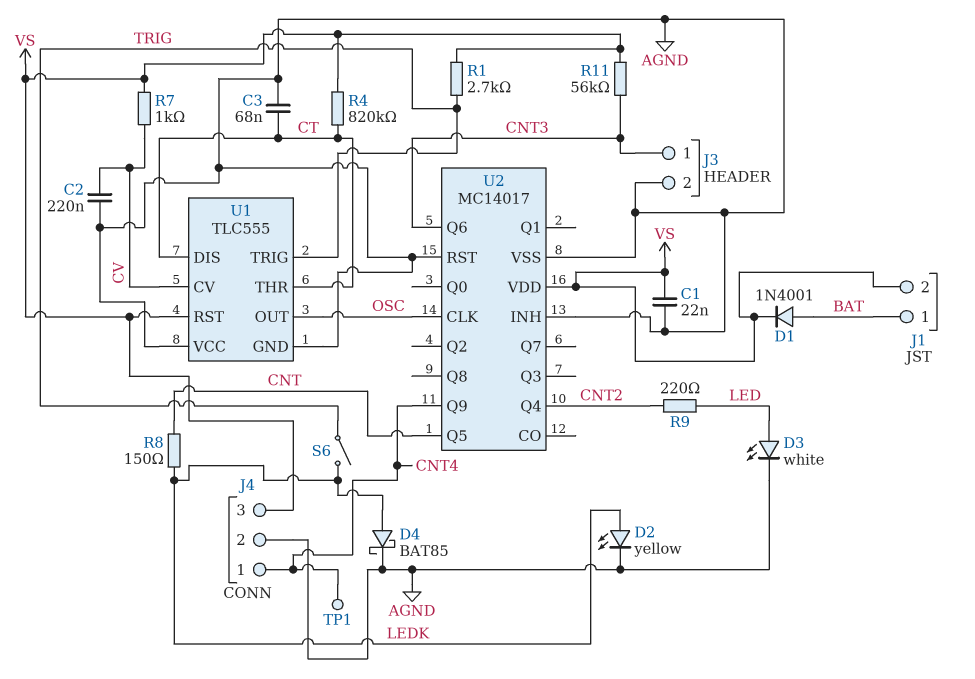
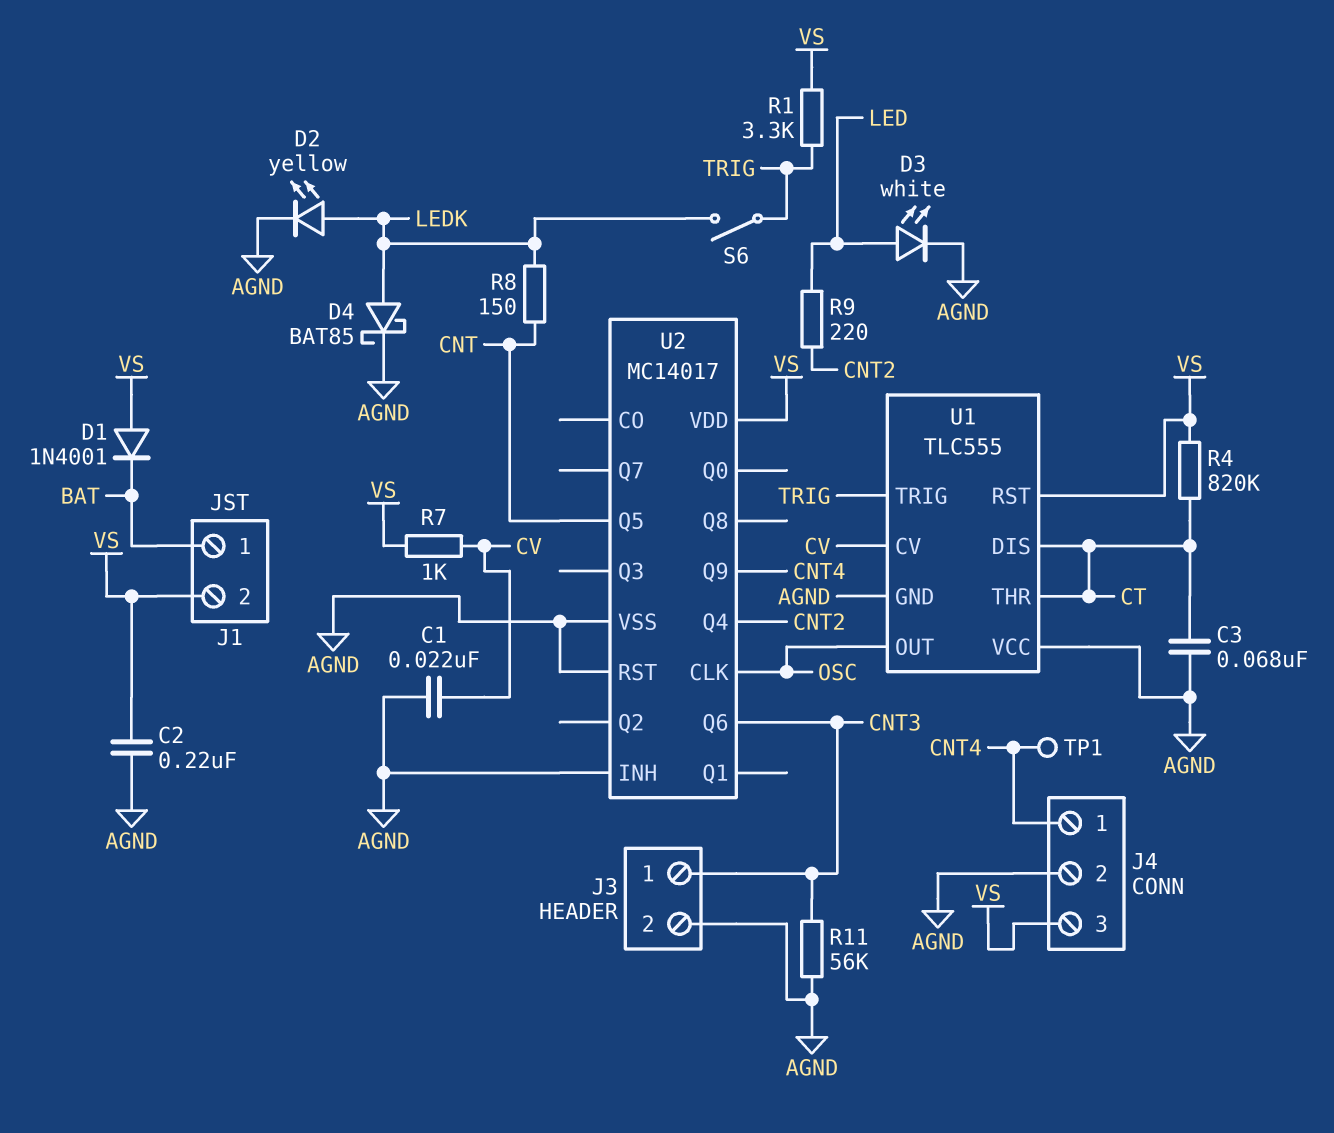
C1: 22nF (AGND, VS) -> 22nF (AGND, CV)
C2: 220nF (AGND, CV) -> 220nF (AGND, VS)
D1: diode 1N4001 (A BAT, K VS) -> diode 1N4001 (A VS, K BAT)
R1: 2.7k (TRIG, VS) -> 3.3k (TRIG, VS)
R11: 56k (CNT3, VS) -> 56k (AGND, CNT3)

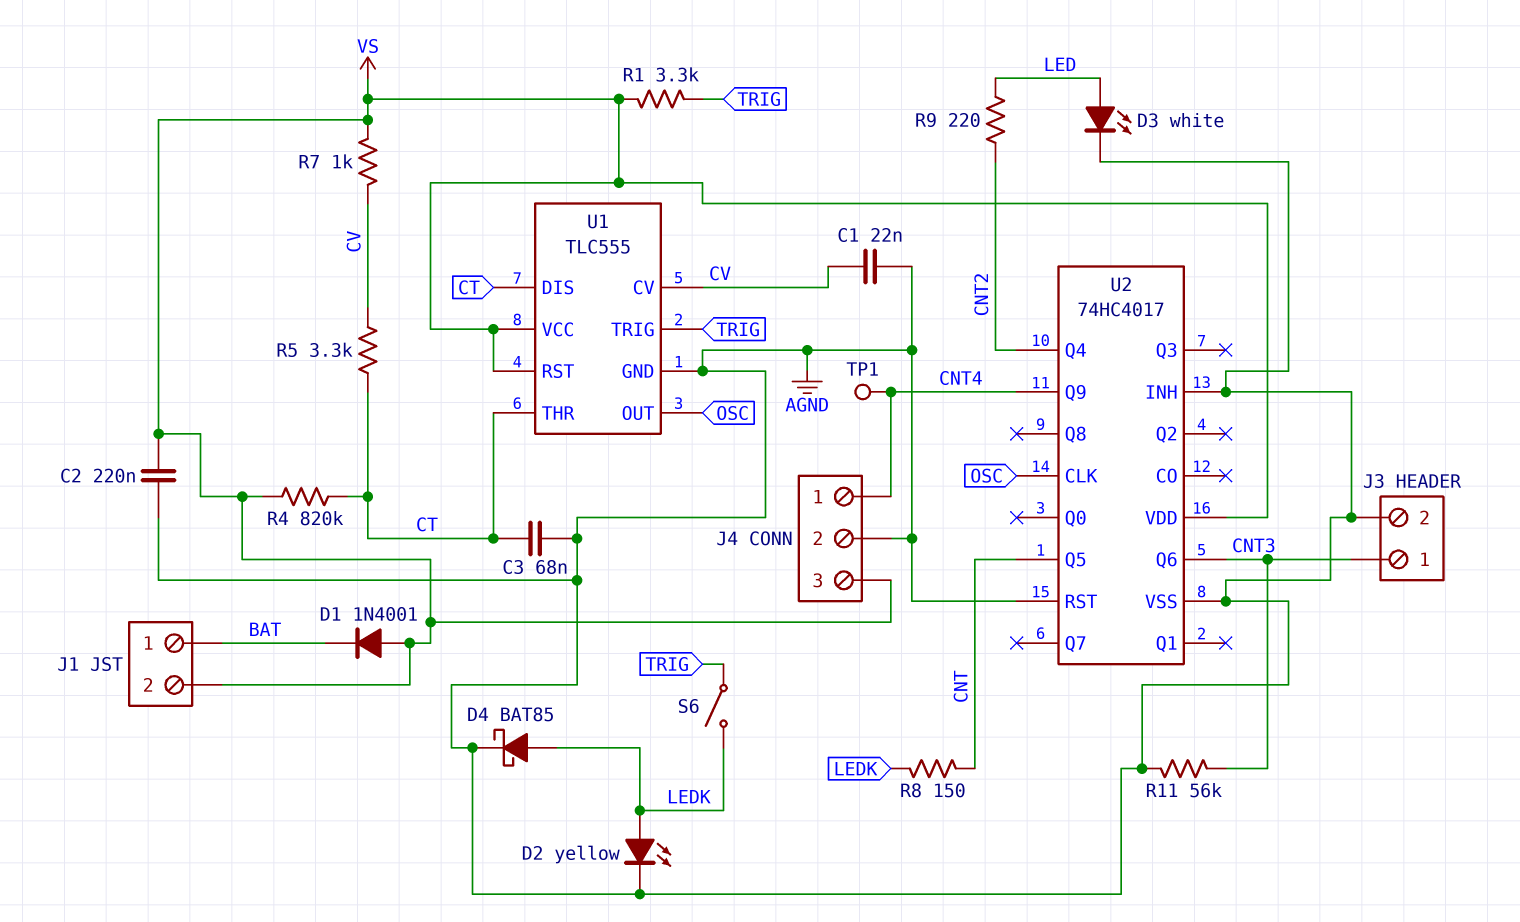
R5: none -> 3.3k (CT, CV)
U1 pin VCC: AGND -> VS
U2: MC14017 -> 74HC4017

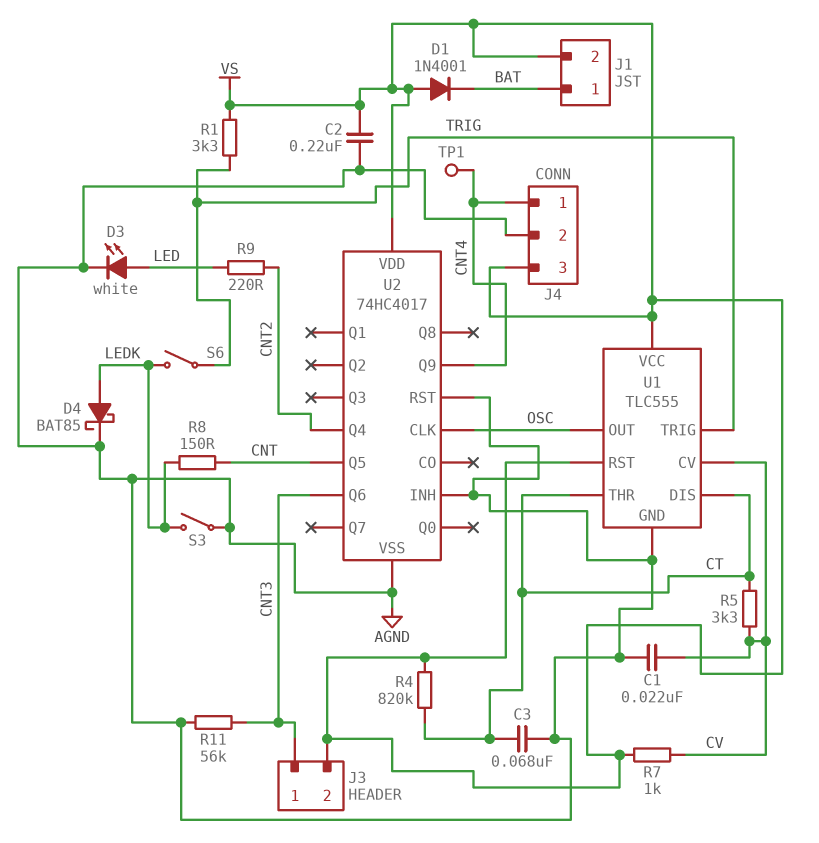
D2: LED yellow (A LEDK, K AGND) -> none
J3 pin 2: AGND -> VS
S3: none -> switch (AGND, LEDK)

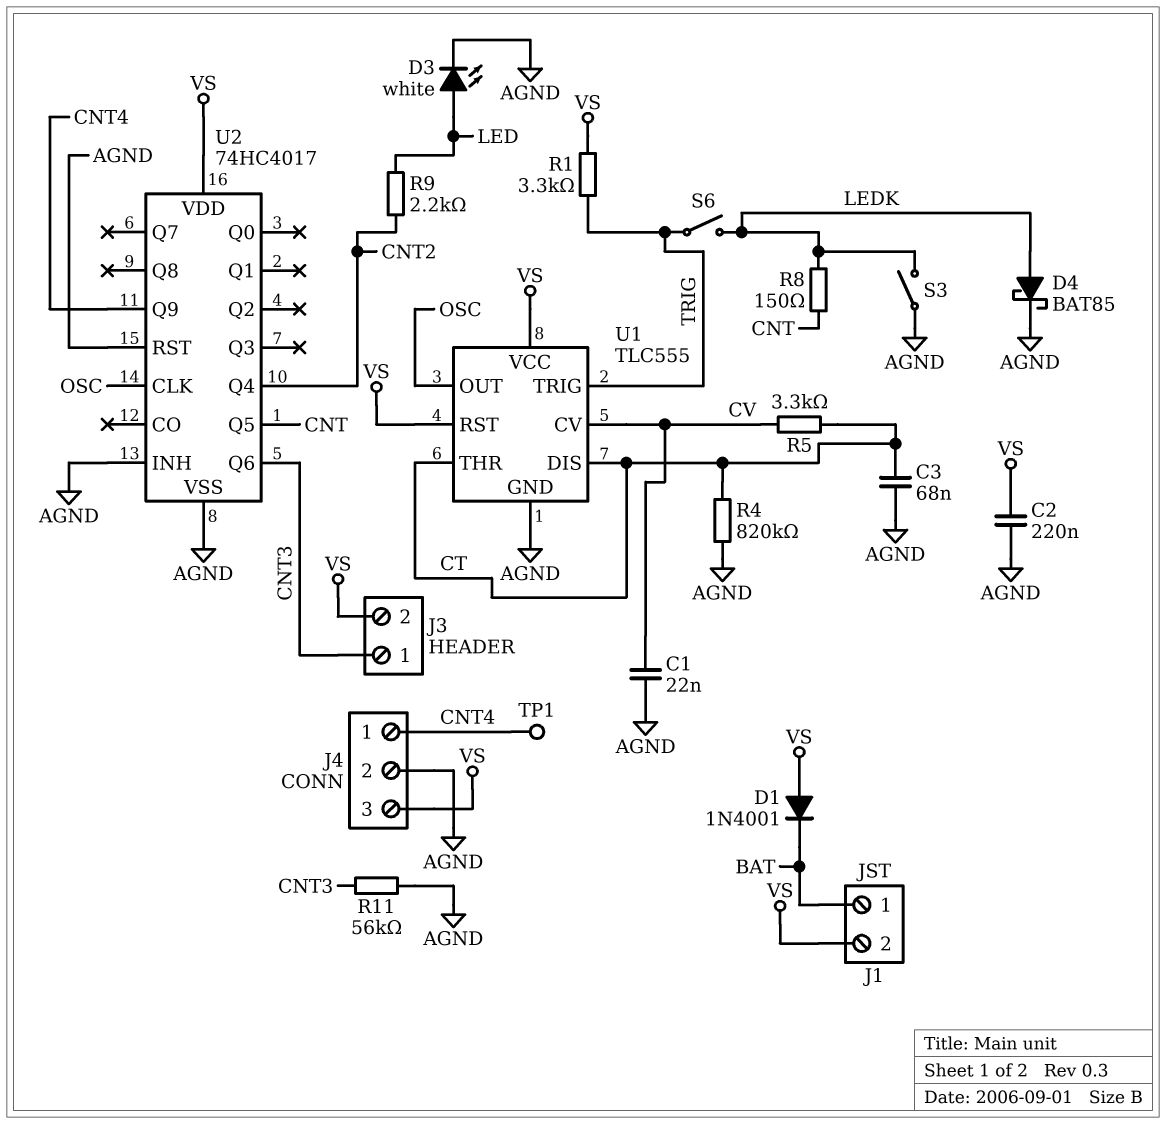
R4: 820k (CT, VS) -> 820k (AGND, CT)
R7: 1k (CV, VS) -> none
R9: 220 (CNT2, LED) -> 2.2k (CNT2, LED)

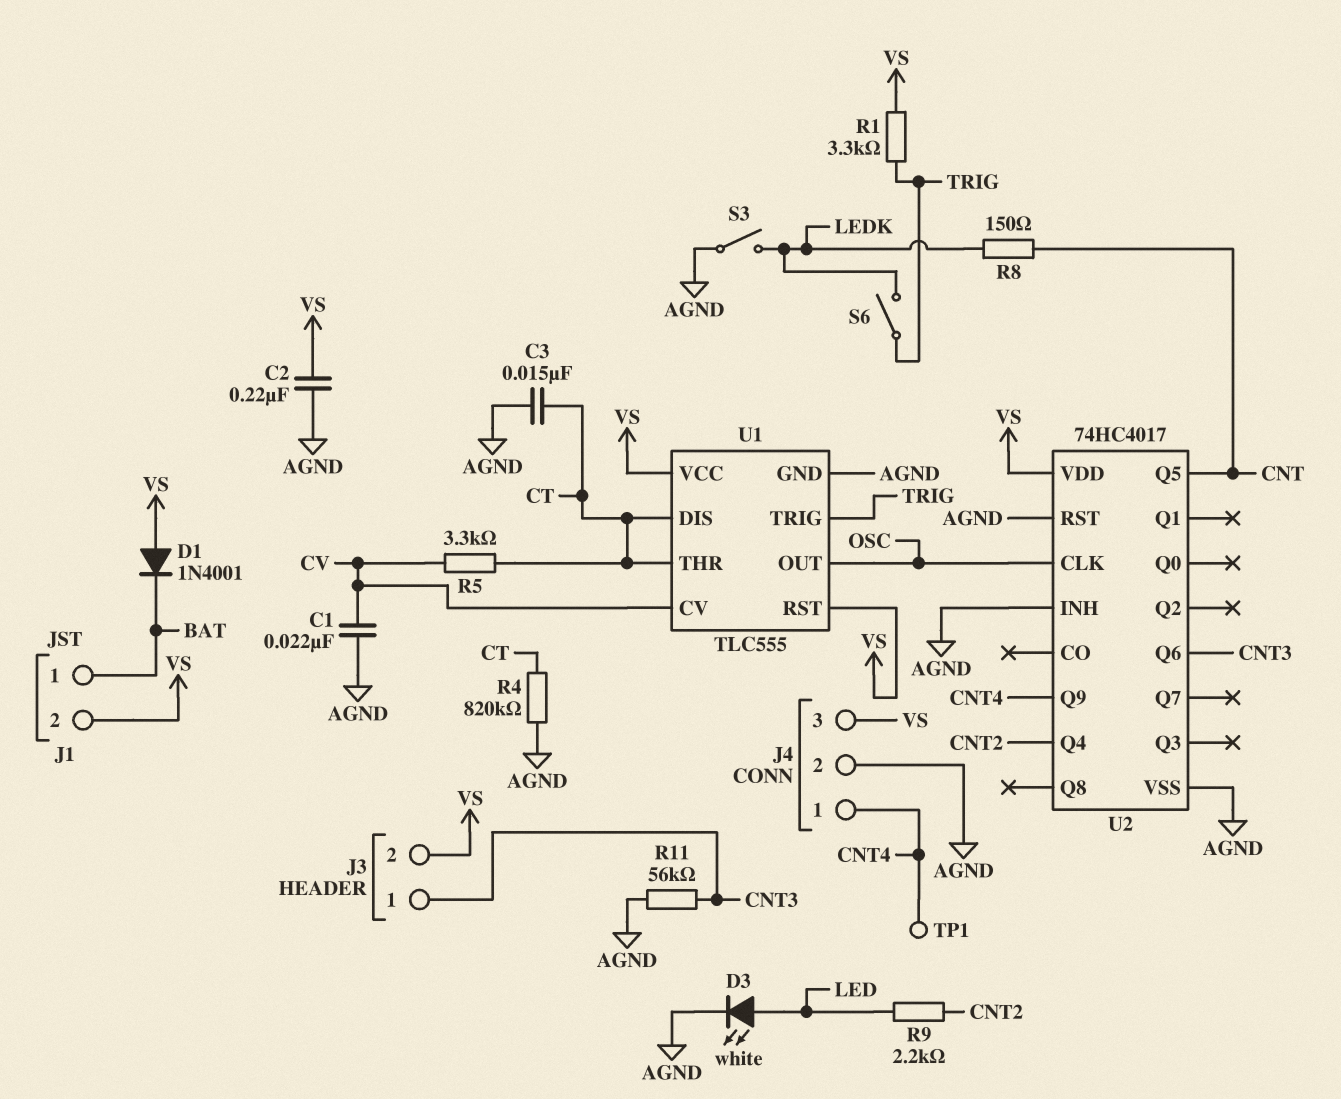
C3: 68nF (AGND, CT) -> 15nF (AGND, CT)
D4: schottky BAT85 (A LEDK, K AGND) -> none

